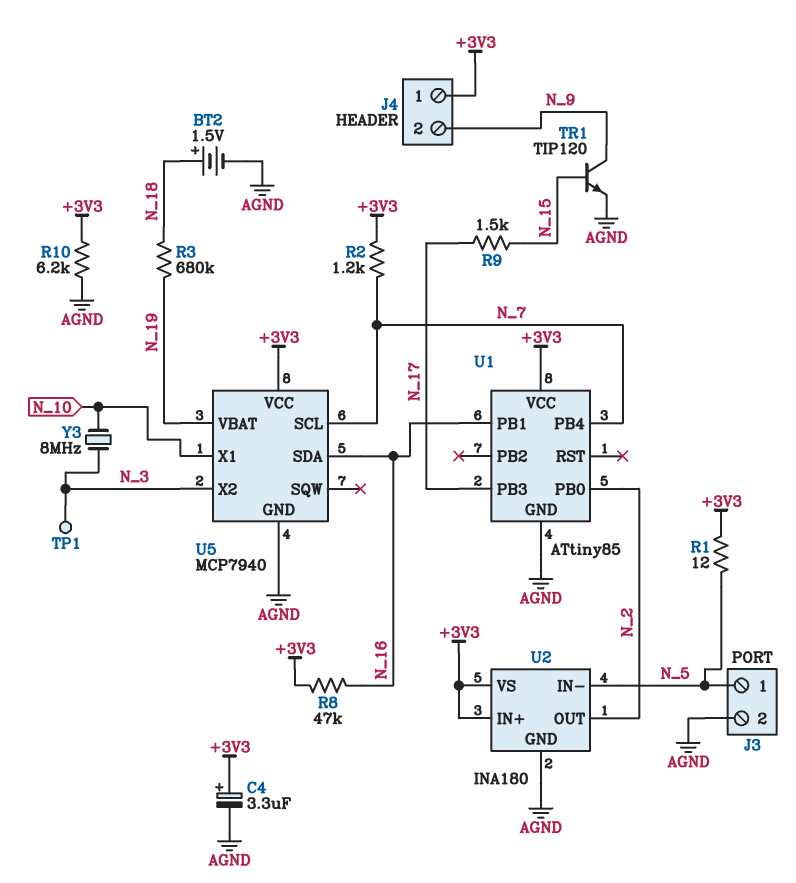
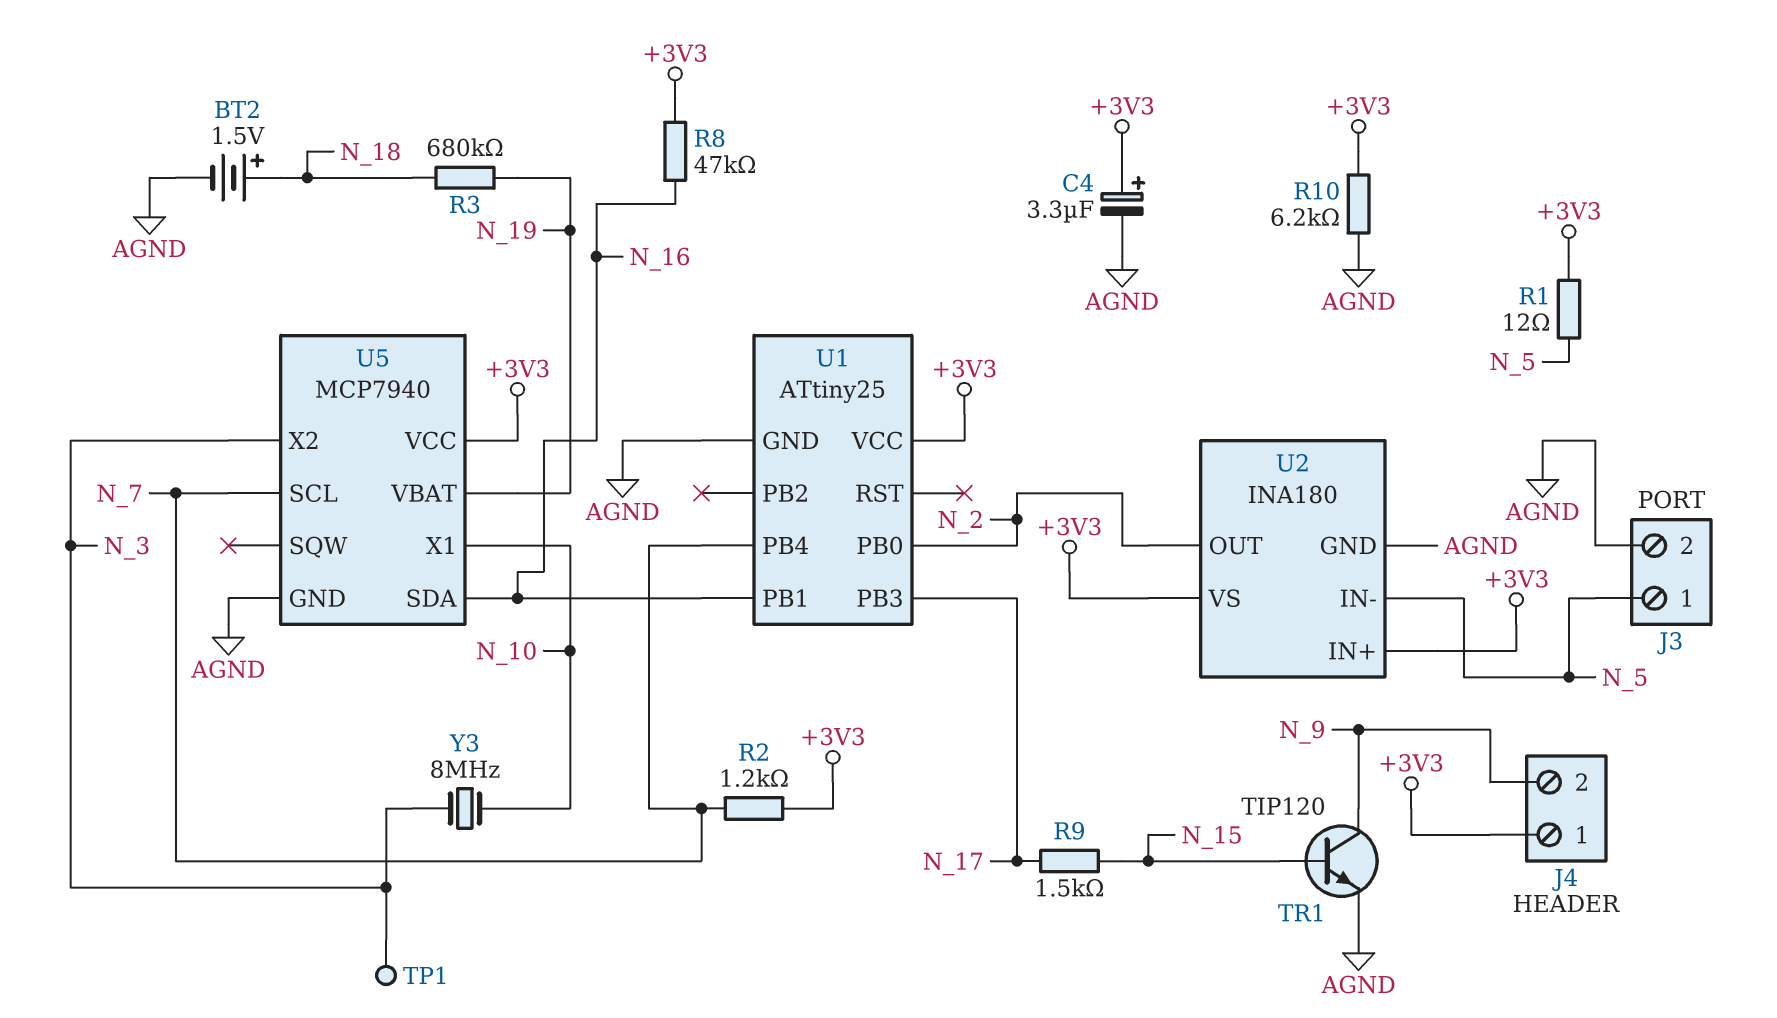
U1: ATtiny85 -> ATtiny25

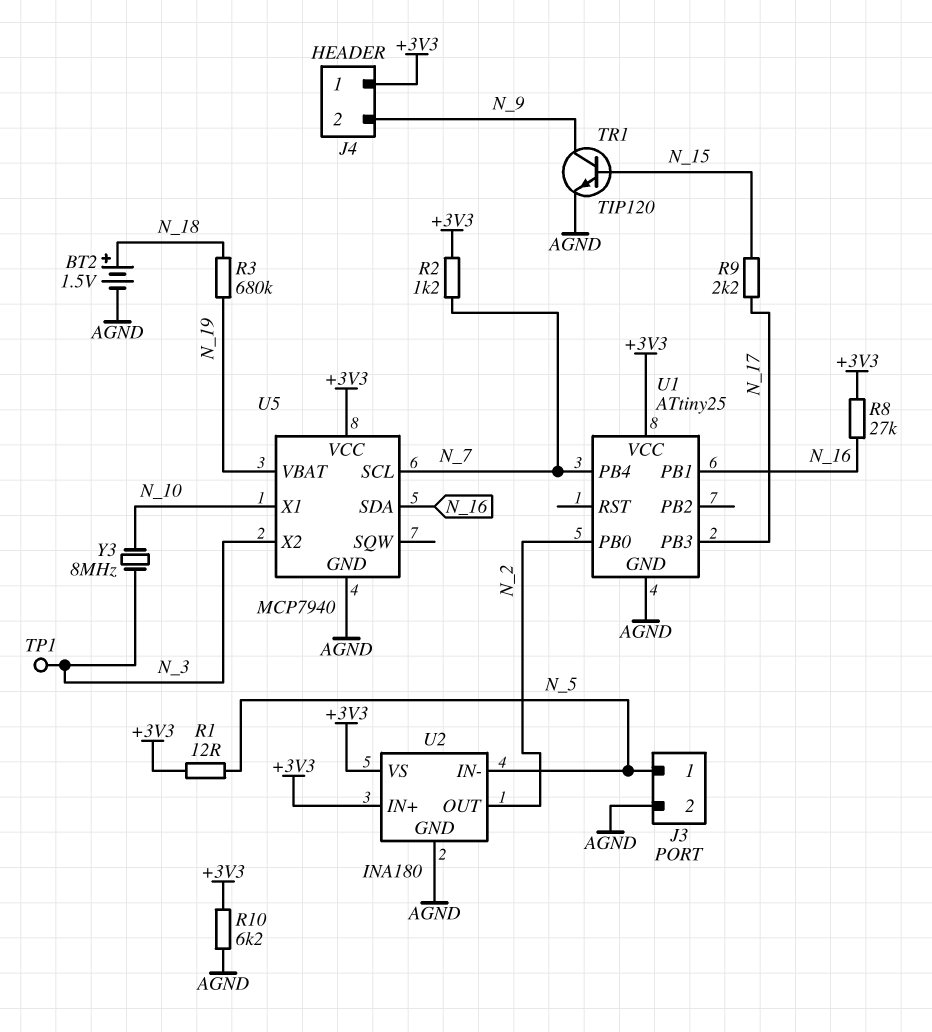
C4: 3.3uF (plus +3V3, minus AGND) -> none
R8: 47k (+3V3, N_16) -> 27k (+3V3, N_16)
R9: 1.5k (N_15, N_17) -> 2.2k (N_15, N_17)

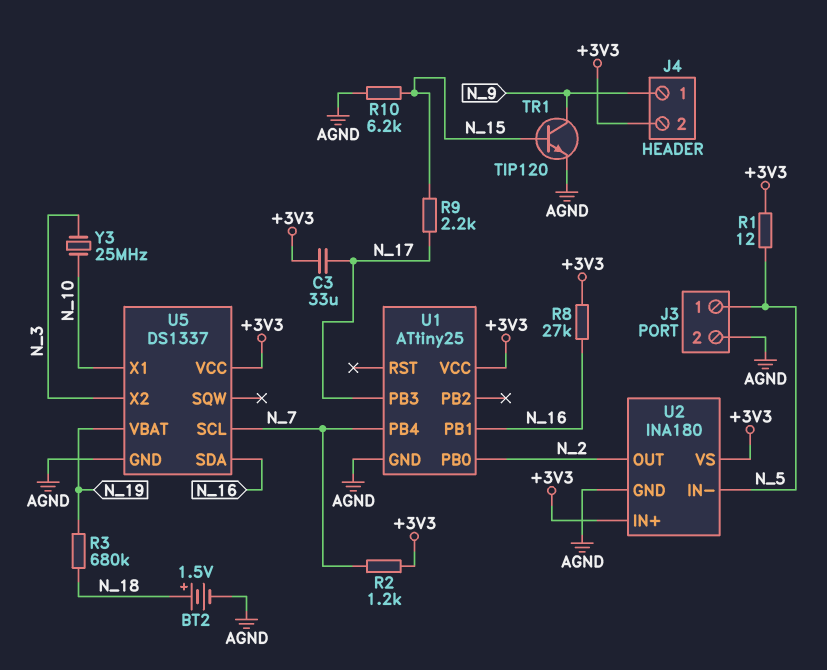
C3: none -> 33uF (+3V3, N_17)
J4 pin 1: +3V3 -> N_9
J4 pin 2: N_9 -> +3V3
R10: 6.2k (+3V3, AGND) -> 6.2k (AGND, N_15)
TP1: test point (N_3) -> none
U5: MCP7940 -> DS1337
Y3: 8MHz (N_3, N_10) -> 25MHz (N_3, N_10)

